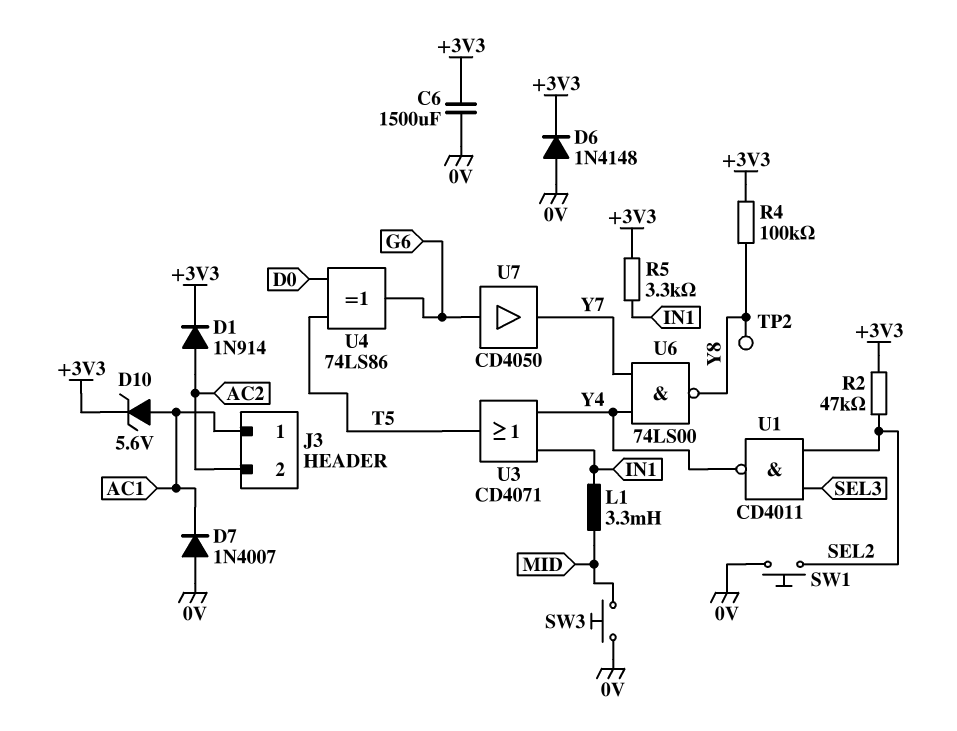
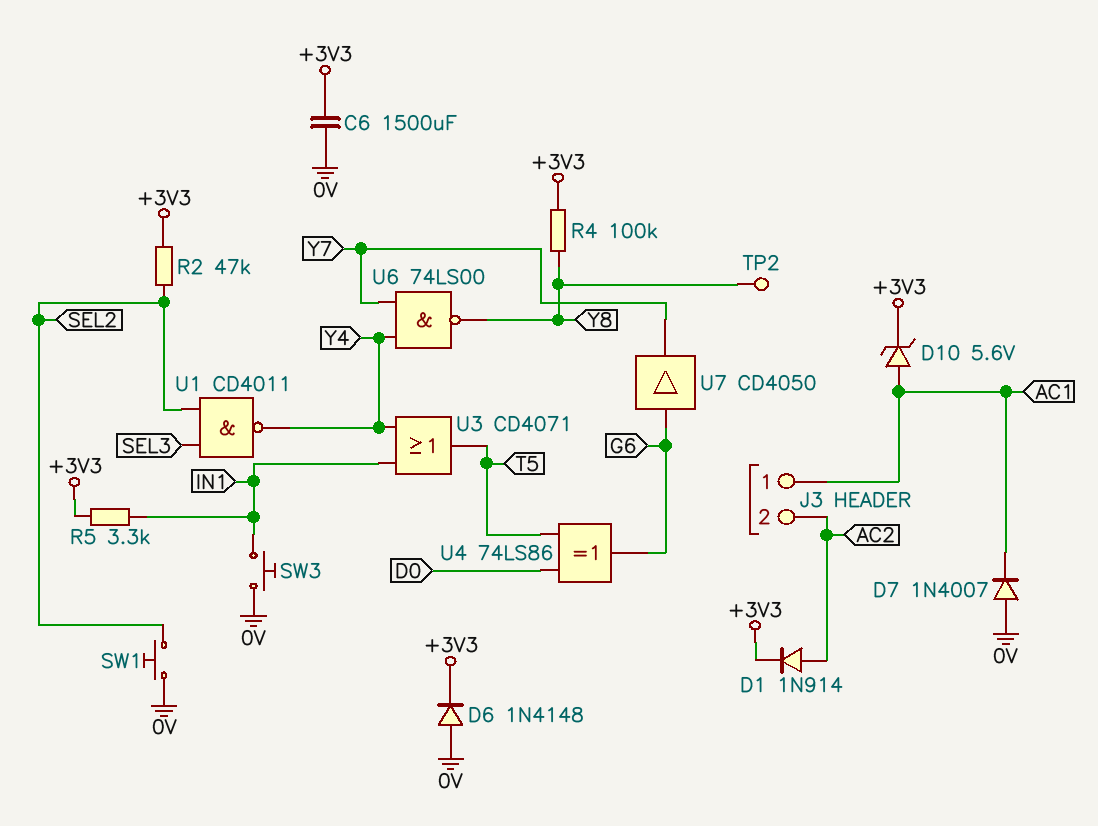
L1: 3.3mH (IN1, MID) -> none
SW3: button (0V, MID) -> button (0V, IN1)

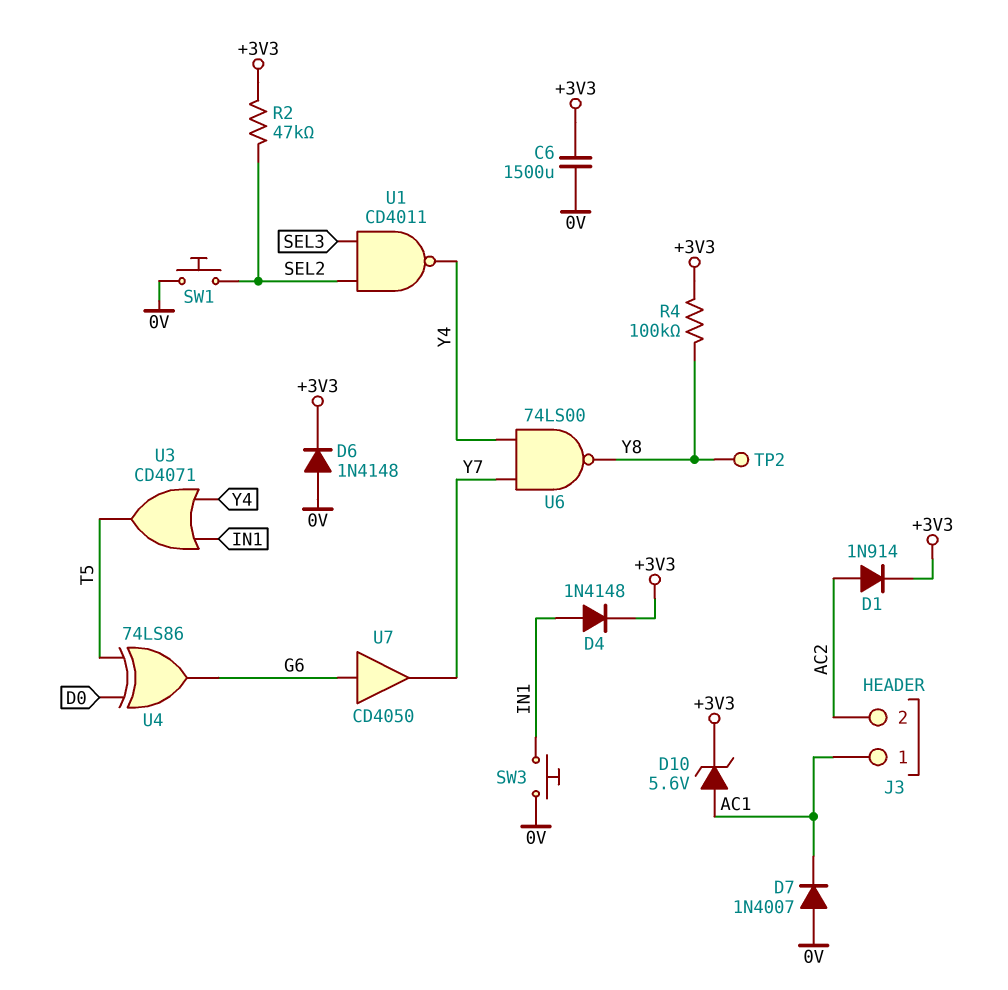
D4: none -> diode 1N4148 (A IN1, K +3V3)
R5: 3.3k (+3V3, IN1) -> none

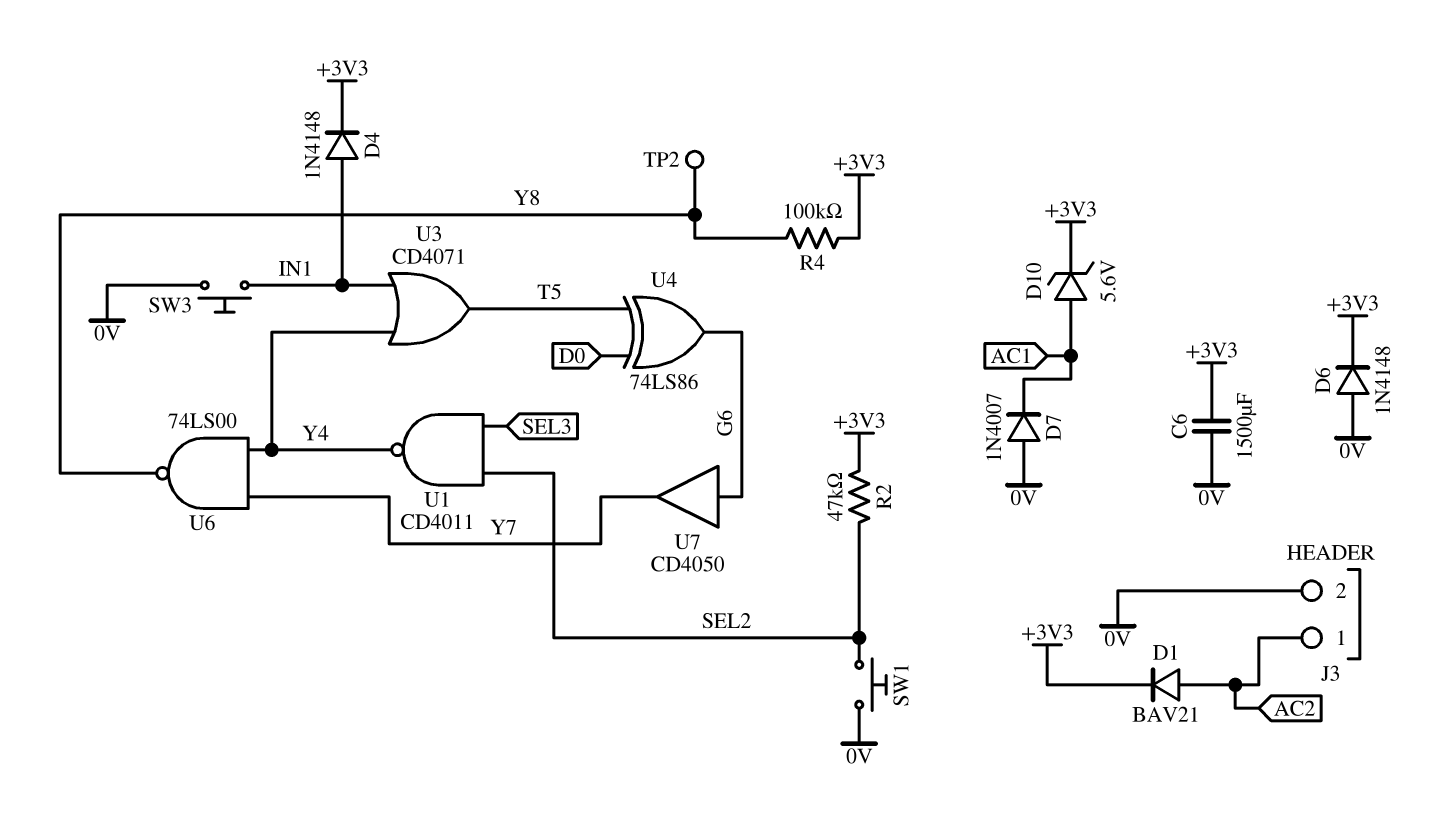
D1: diode 1N914 (A AC2, K +3V3) -> diode BAV21 (A AC2, K +3V3)
J3 pin 1: AC1 -> AC2
J3 pin 2: AC2 -> 0V

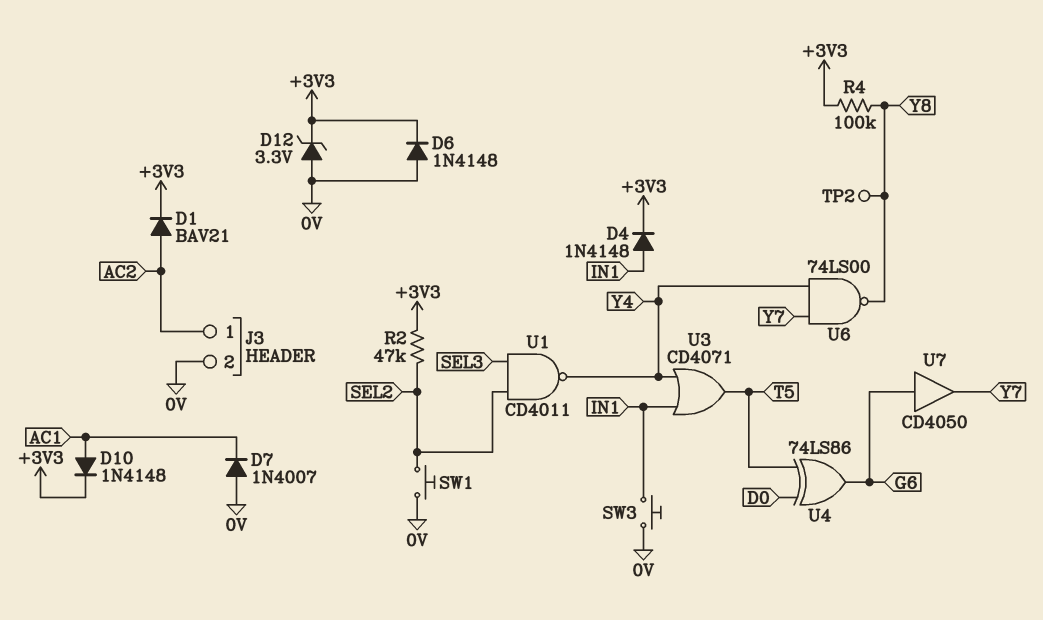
C6: 1500uF (+3V3, 0V) -> none
D10: zener 5.6V (A AC1, K +3V3) -> diode 1N4148 (A AC1, K +3V3)
D12: none -> zener 3.3V (A 0V, K +3V3)

